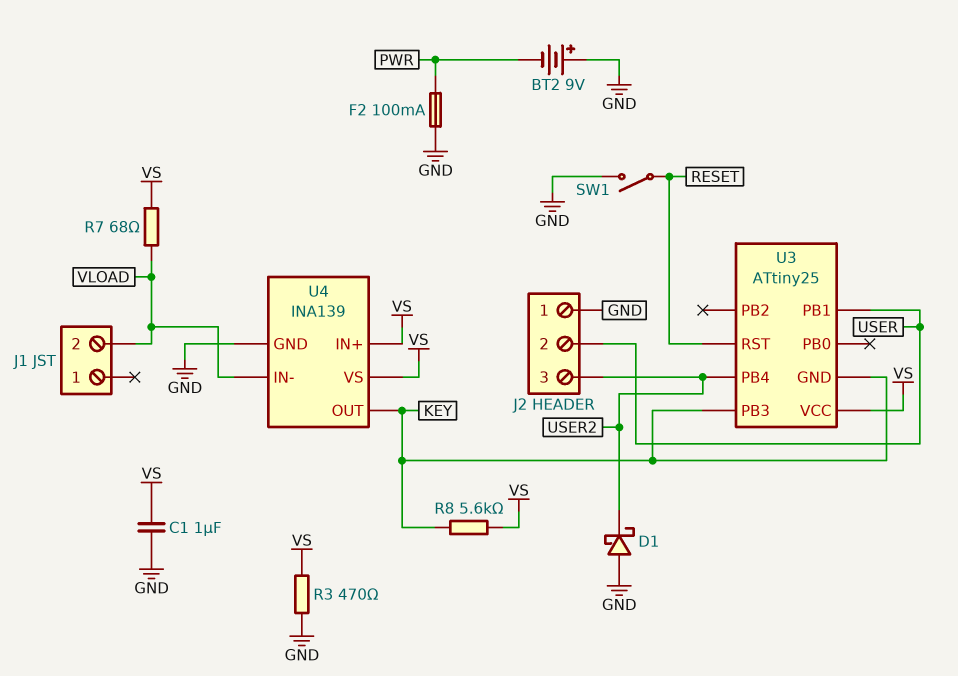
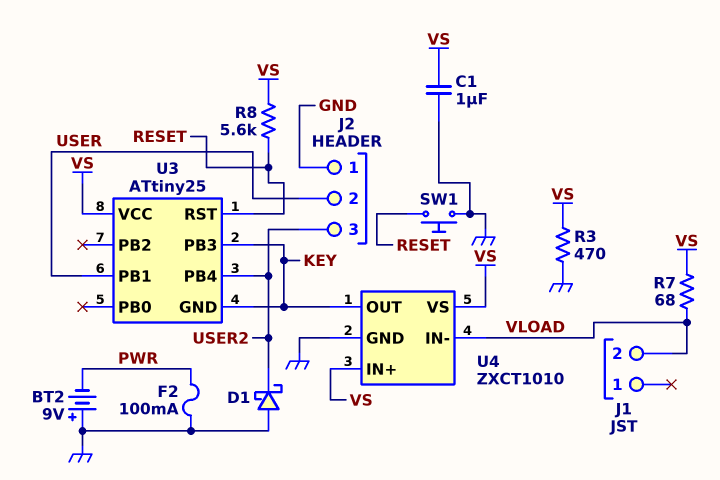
R8: 5.6k (KEY, VS) -> 5.6k (RESET, VS)
SW1: switch (GND, RESET) -> button (GND, RESET)
U4: INA139 -> ZXCT1010

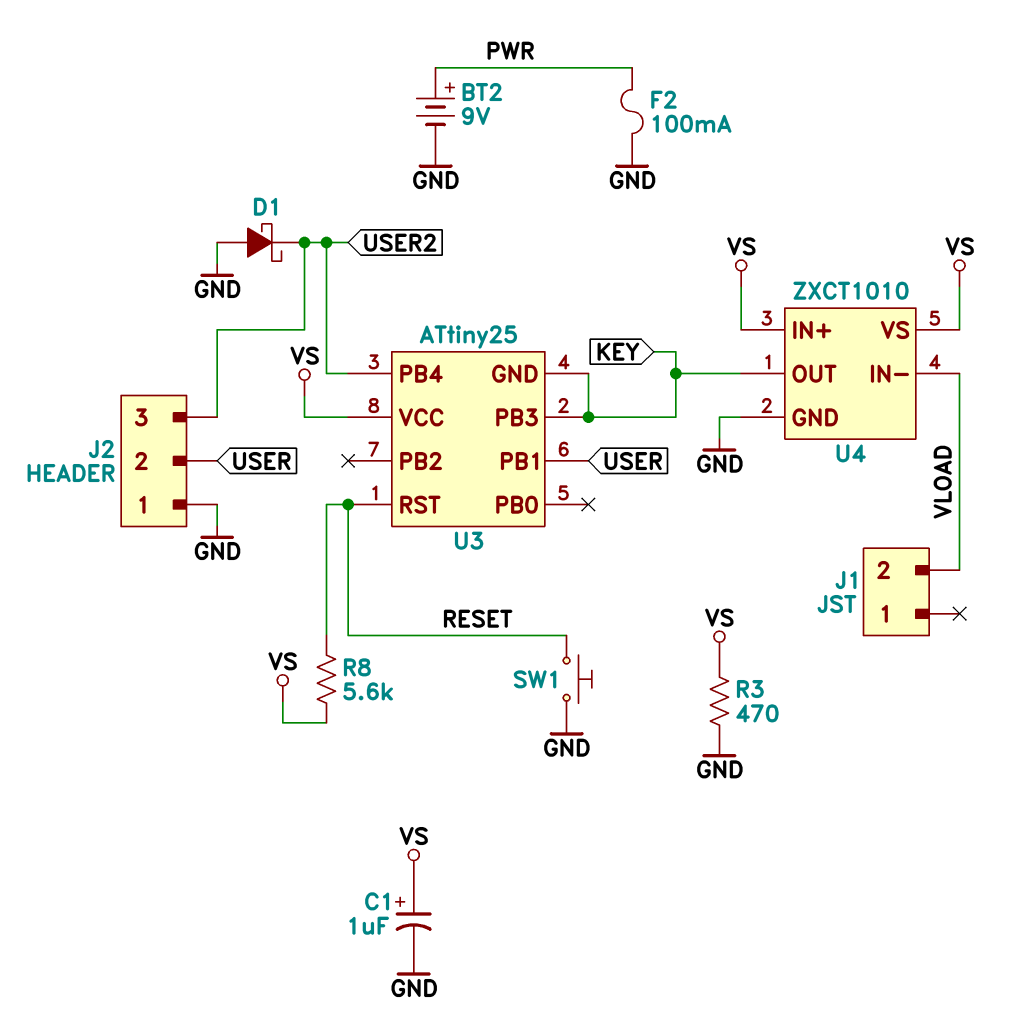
BT2: 9V (plus GND, minus PWR) -> 9V (plus PWR, minus GND)
C1: 1uF (GND, VS) -> 1uF (plus VS, minus GND)
R7: 68 (VLOAD, VS) -> none

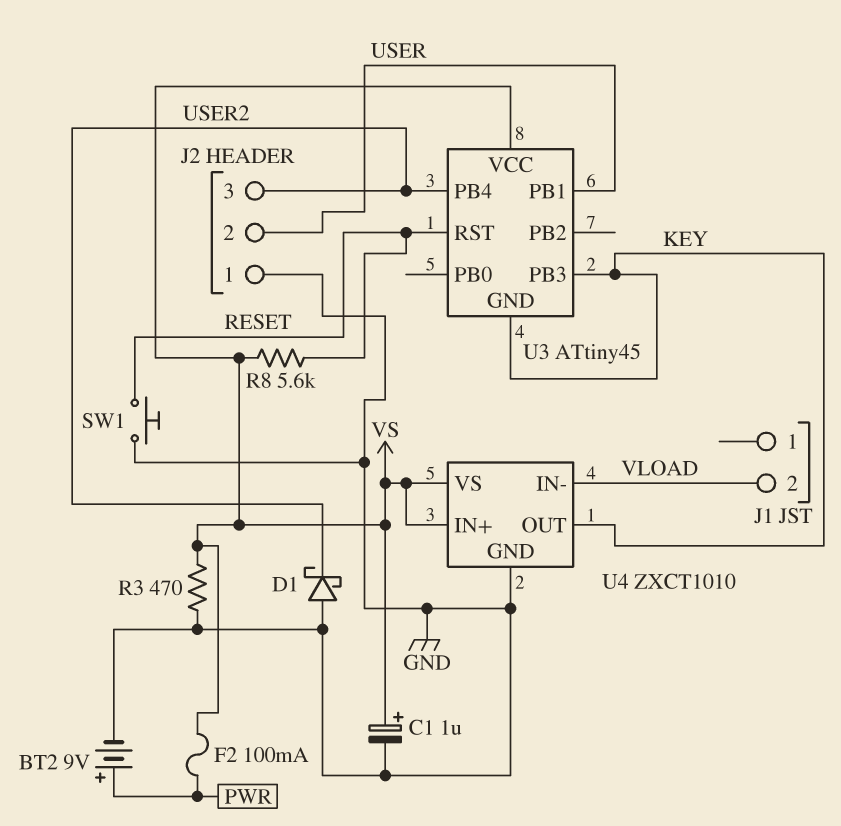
F2: 100mA (GND, PWR) -> 100mA (PWR, VS)
U3: ATtiny25 -> ATtiny45

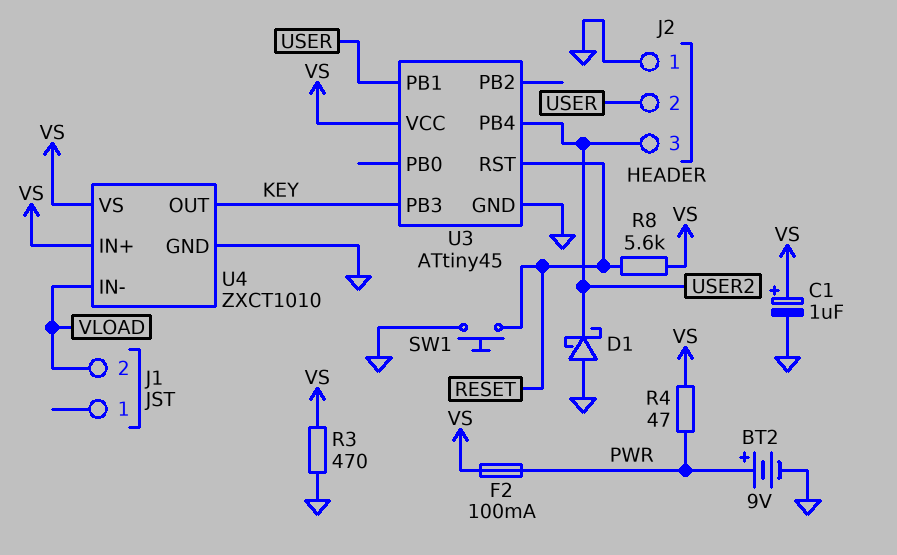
R4: none -> 47 (PWR, VS)
U3 pin GND: KEY -> GND

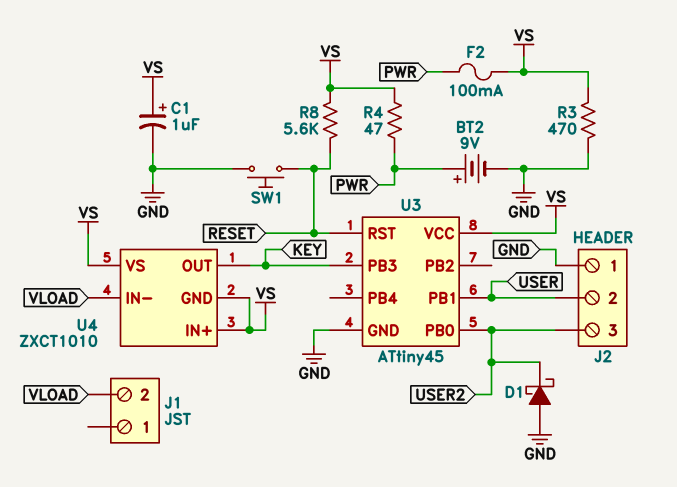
U3 pin PB0: none -> USER2
U3 pin PB4: USER2 -> none
U4 pin GND: GND -> VS

